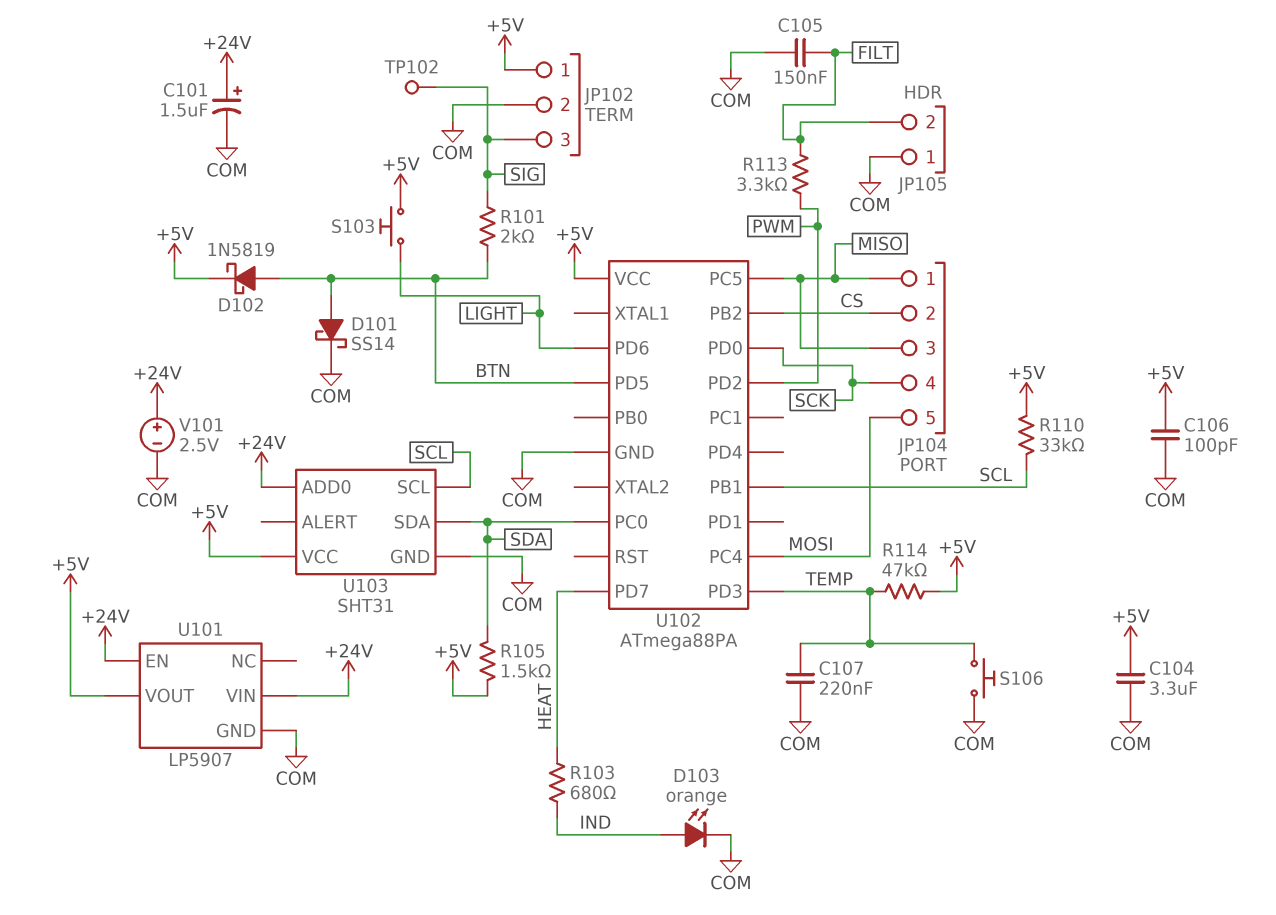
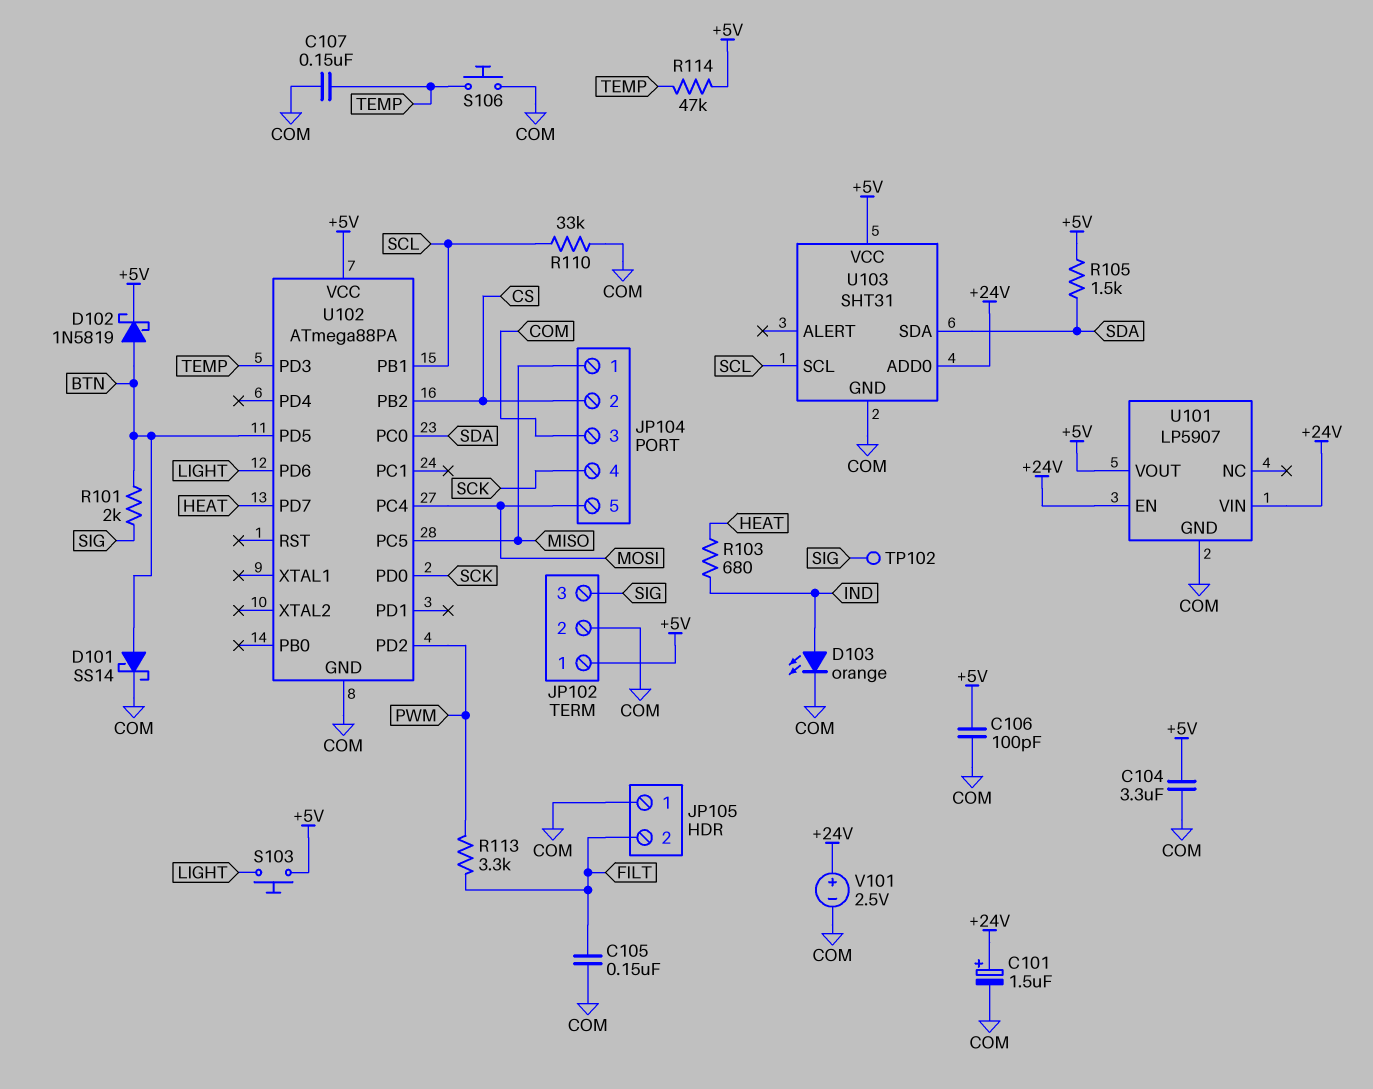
C107: 220nF (COM, TEMP) -> 150nF (COM, TEMP)
JP104 pin 3: MISO -> COM
R110: 33k (+5V, SCL) -> 33k (COM, SCL)

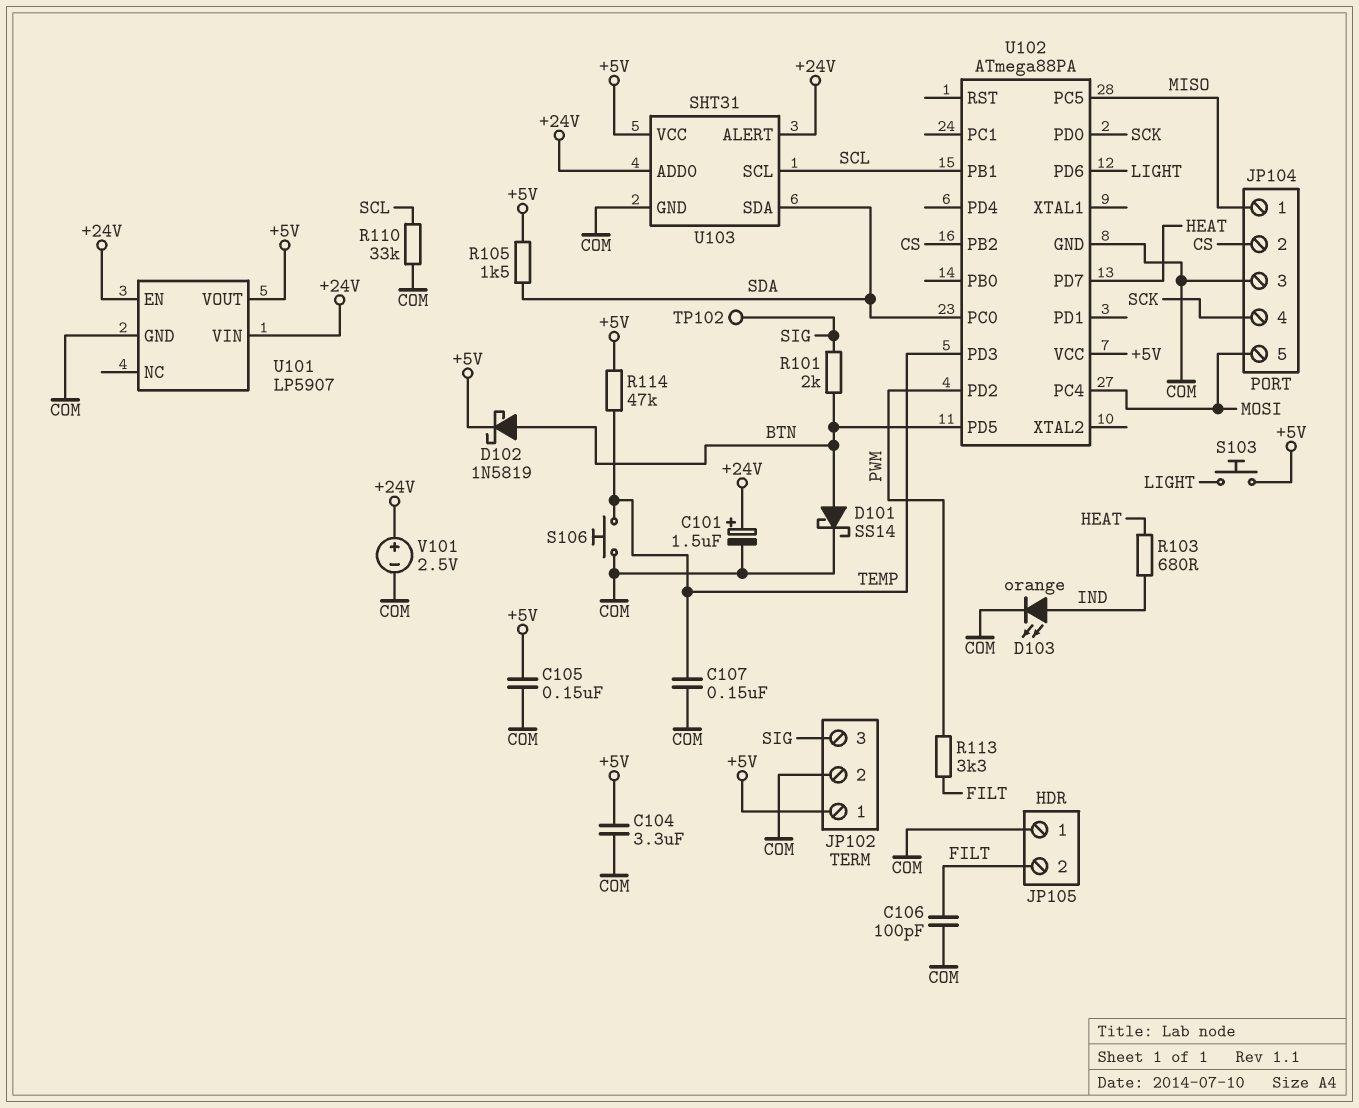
C105: 150nF (COM, FILT) -> 150nF (+5V, COM)
C106: 100pF (+5V, COM) -> 100pF (COM, FILT)
U103 pin ALERT: none -> +24V

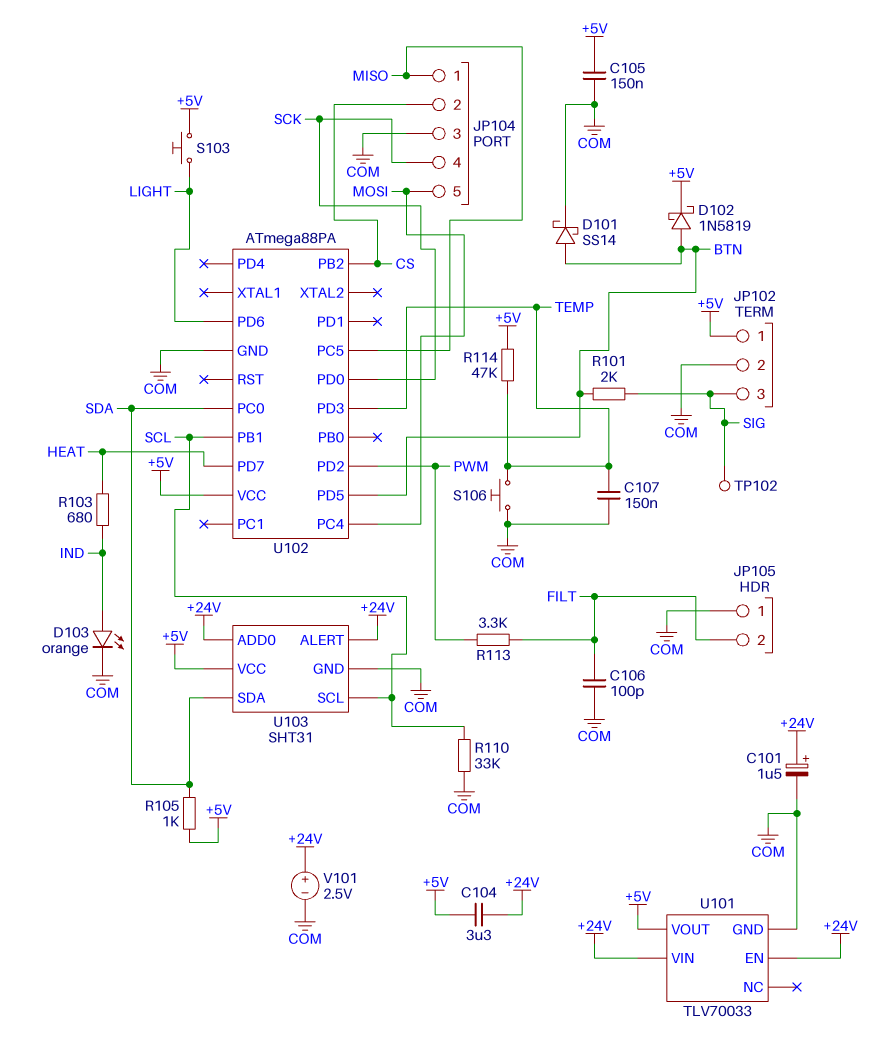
C104: 3.3uF (+5V, COM) -> 3.3uF (+5V, +24V)
R105: 1.5k (+5V, SDA) -> 1k (+5V, SDA)
U101: LP5907 -> TLV70033

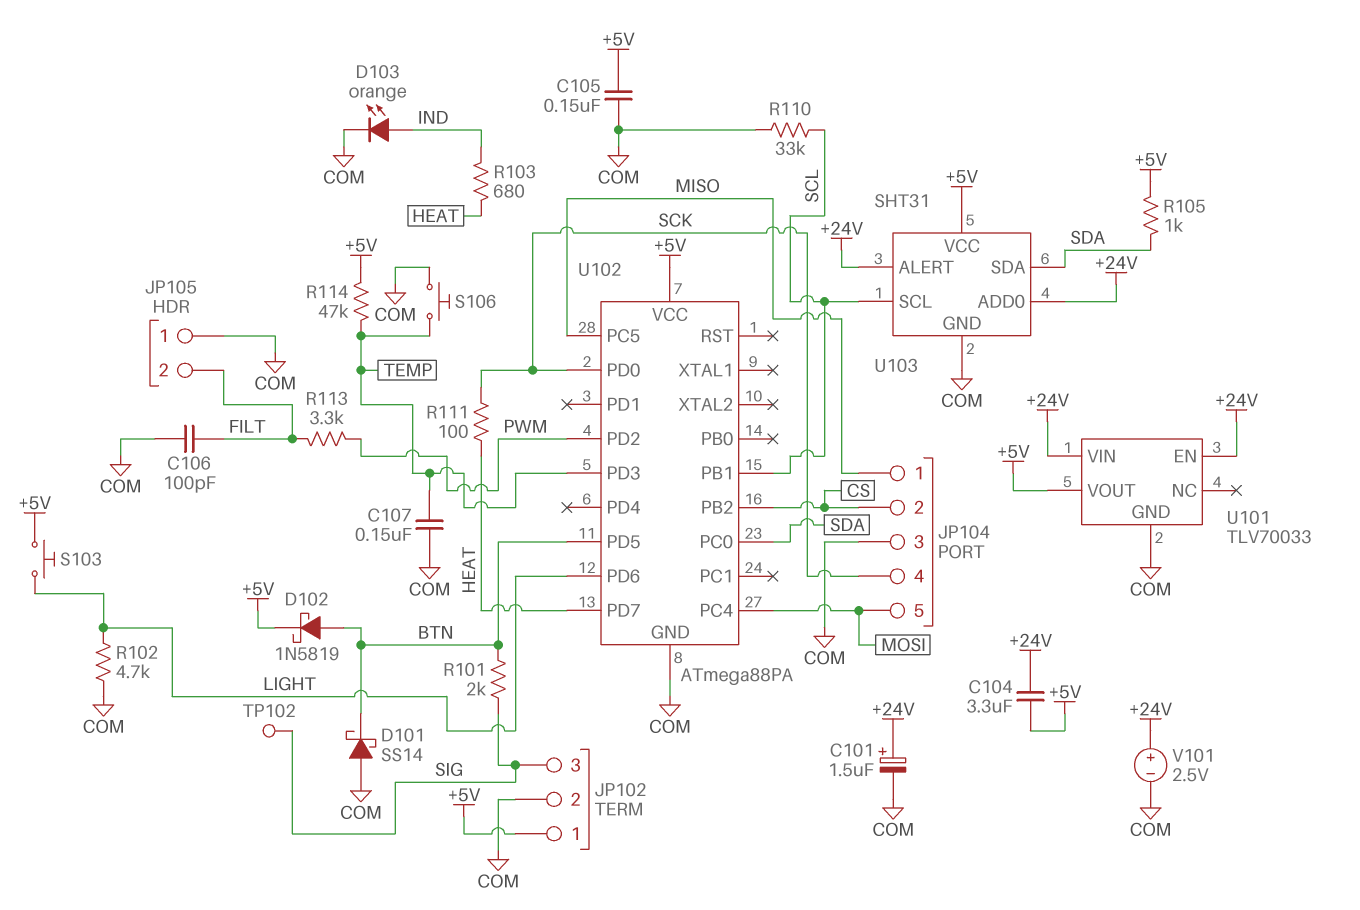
D101: schottky SS14 (A BTN, K COM) -> schottky SS14 (A COM, K BTN)
R102: none -> 4.7k (COM, LIGHT)
R111: none -> 100 (HEAT, SCK)

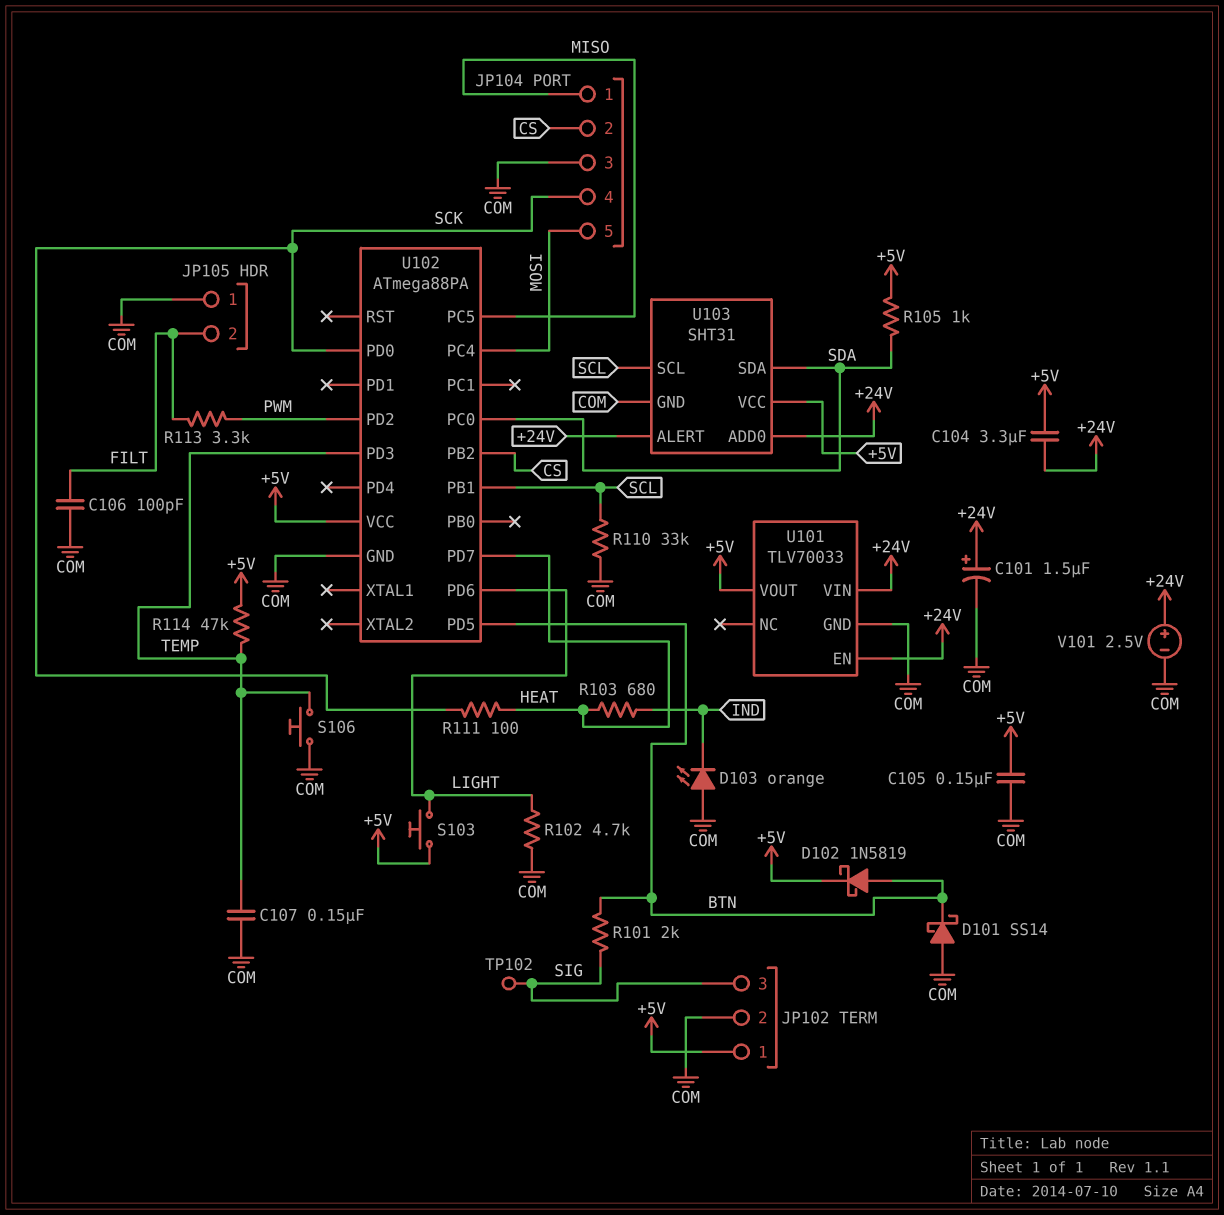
D103: LED orange (A IND, K COM) -> LED orange (A COM, K IND)

